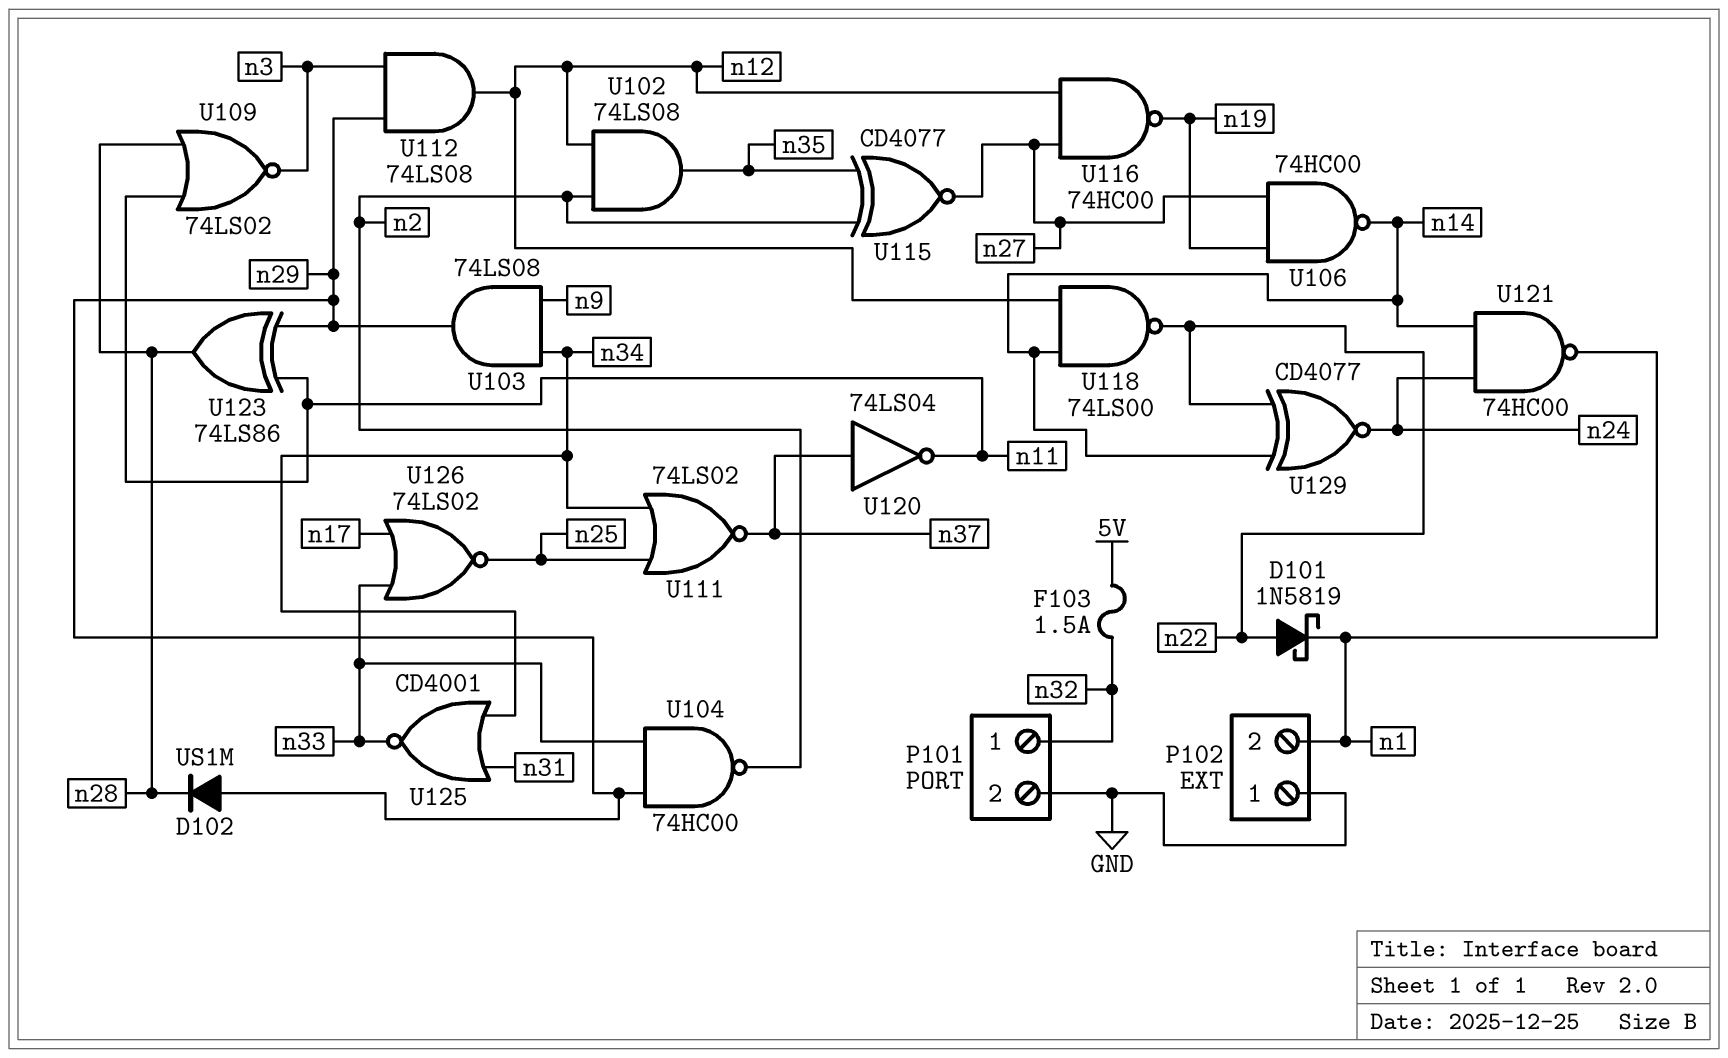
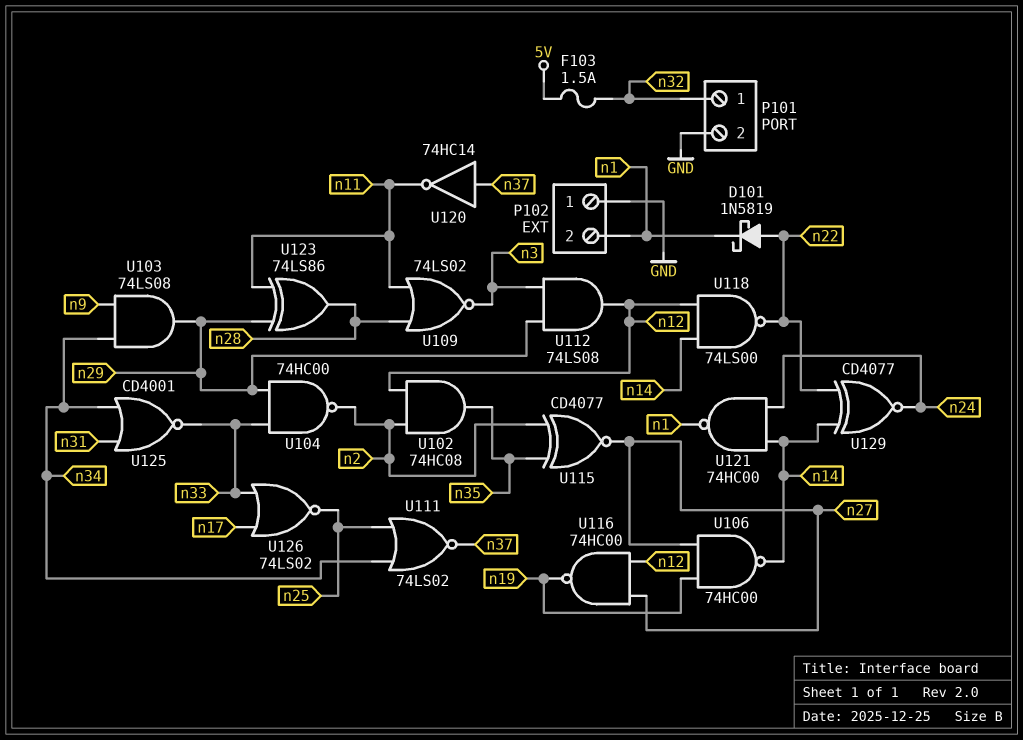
D102: diode US1M (A n29, K n28) -> none
U102: AND 74LS08 (in n2, in n12, out n35) -> AND 74HC08 (in n2, in n12, out n35)
U120: NOT 74LS04 (in n37, out n11) -> NOT 74HC14 (in n37, out n11)

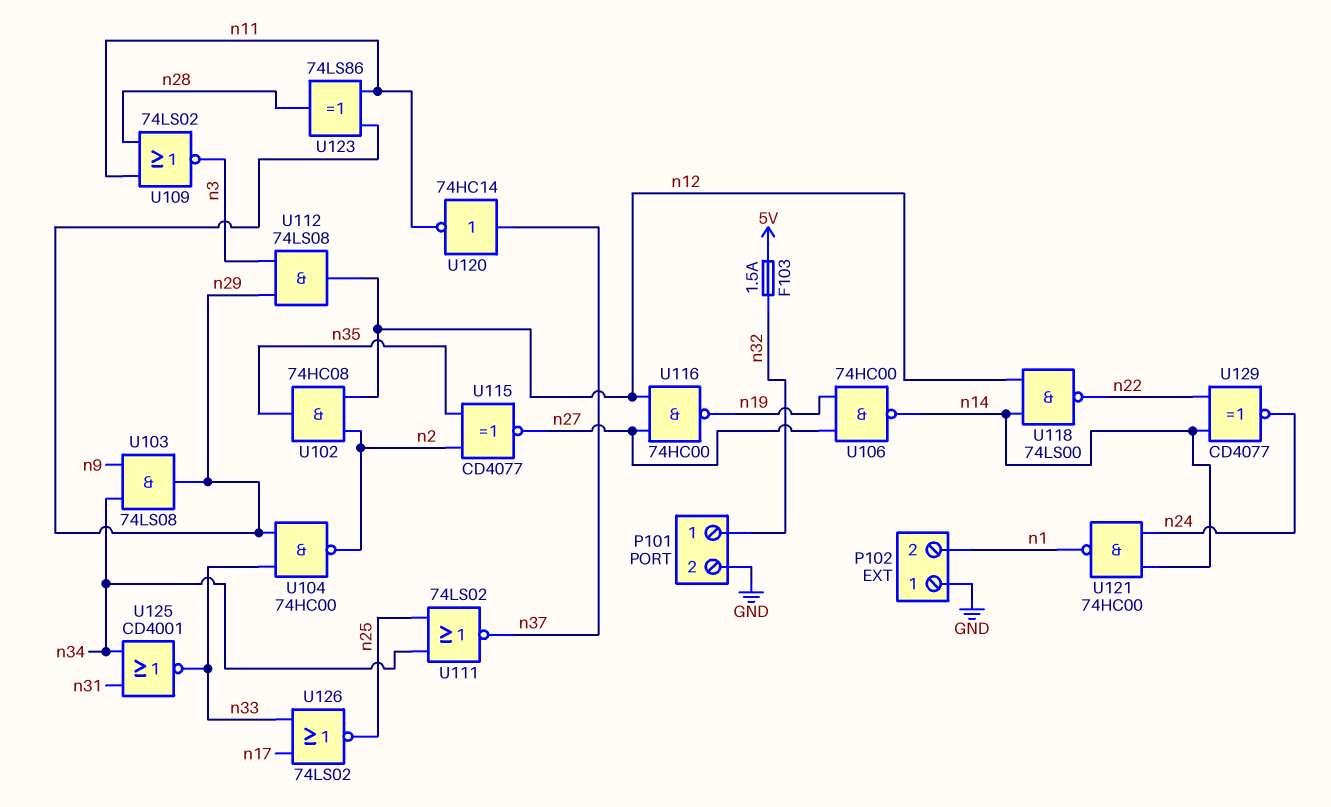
D101: schottky 1N5819 (A n22, K n1) -> none

